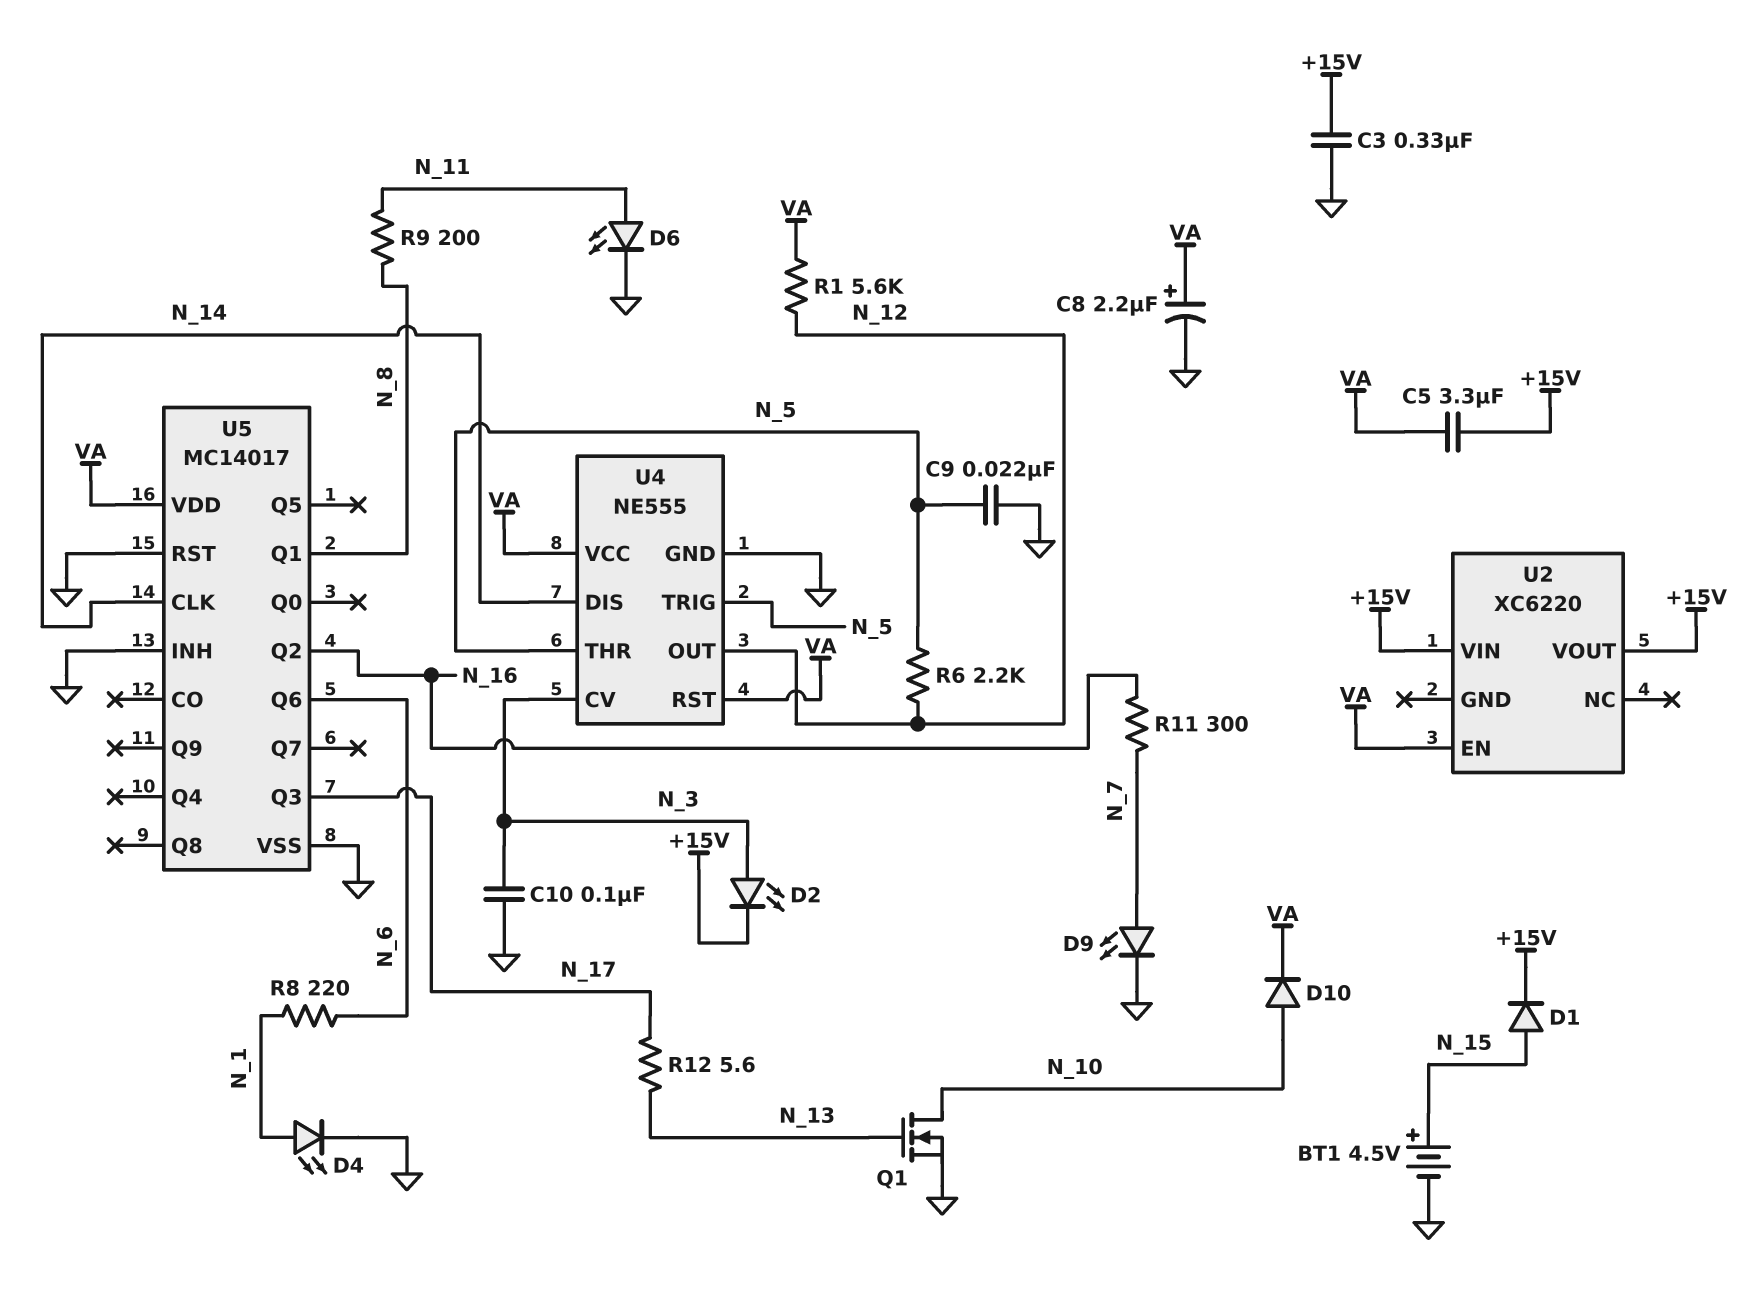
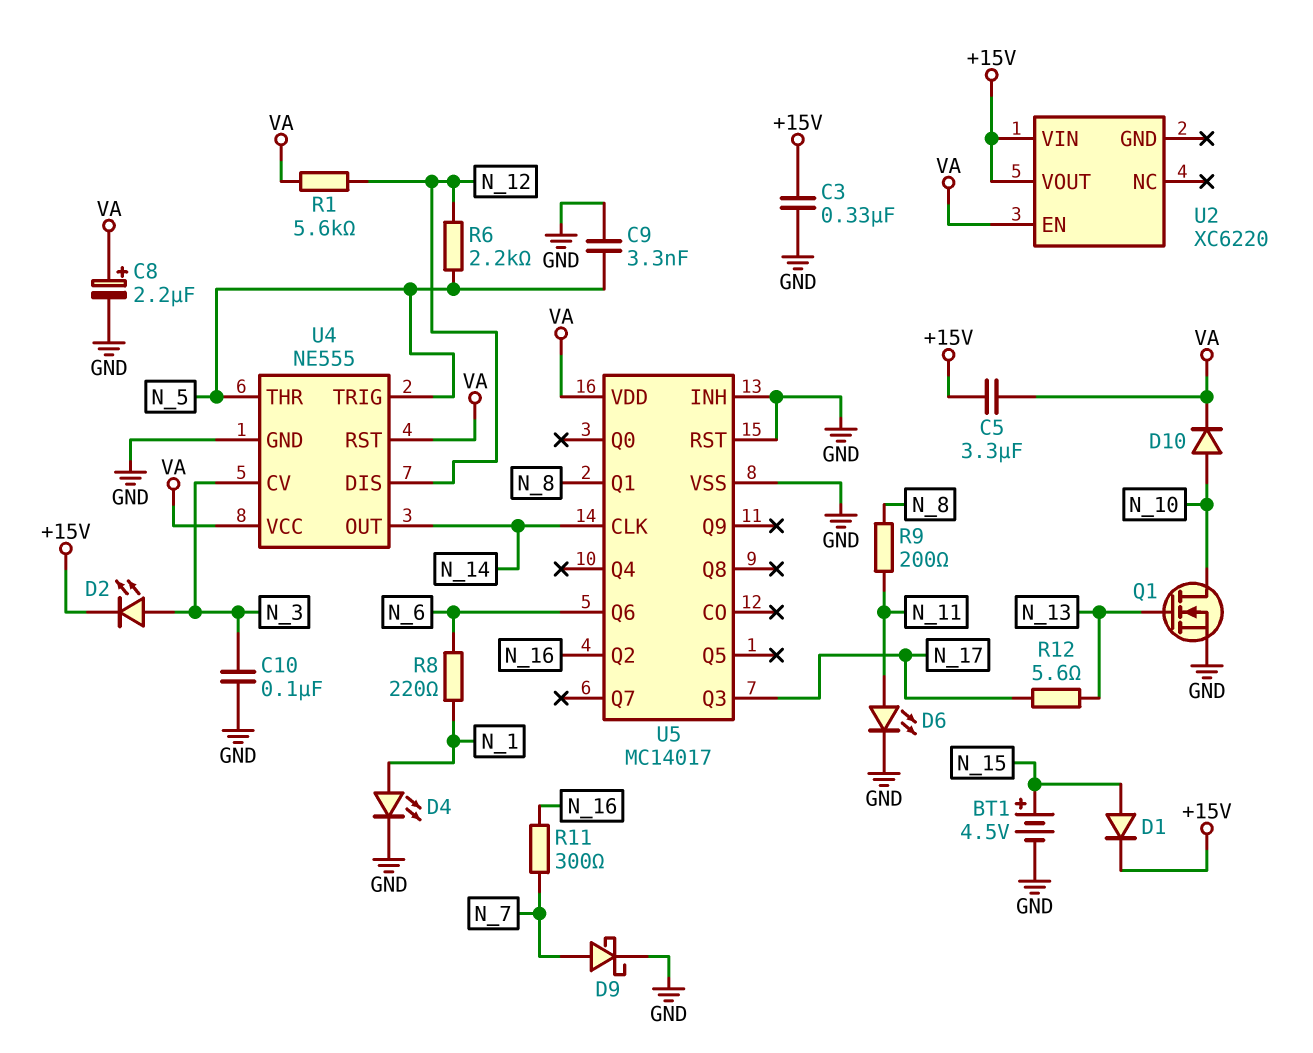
C9: 22nF (GND, N_5) -> 3.3nF (GND, N_5)
D9: LED (A N_7, K GND) -> schottky (A N_7, K GND)
U4 pin DIS: N_14 -> N_12
U4 pin OUT: N_12 -> N_14

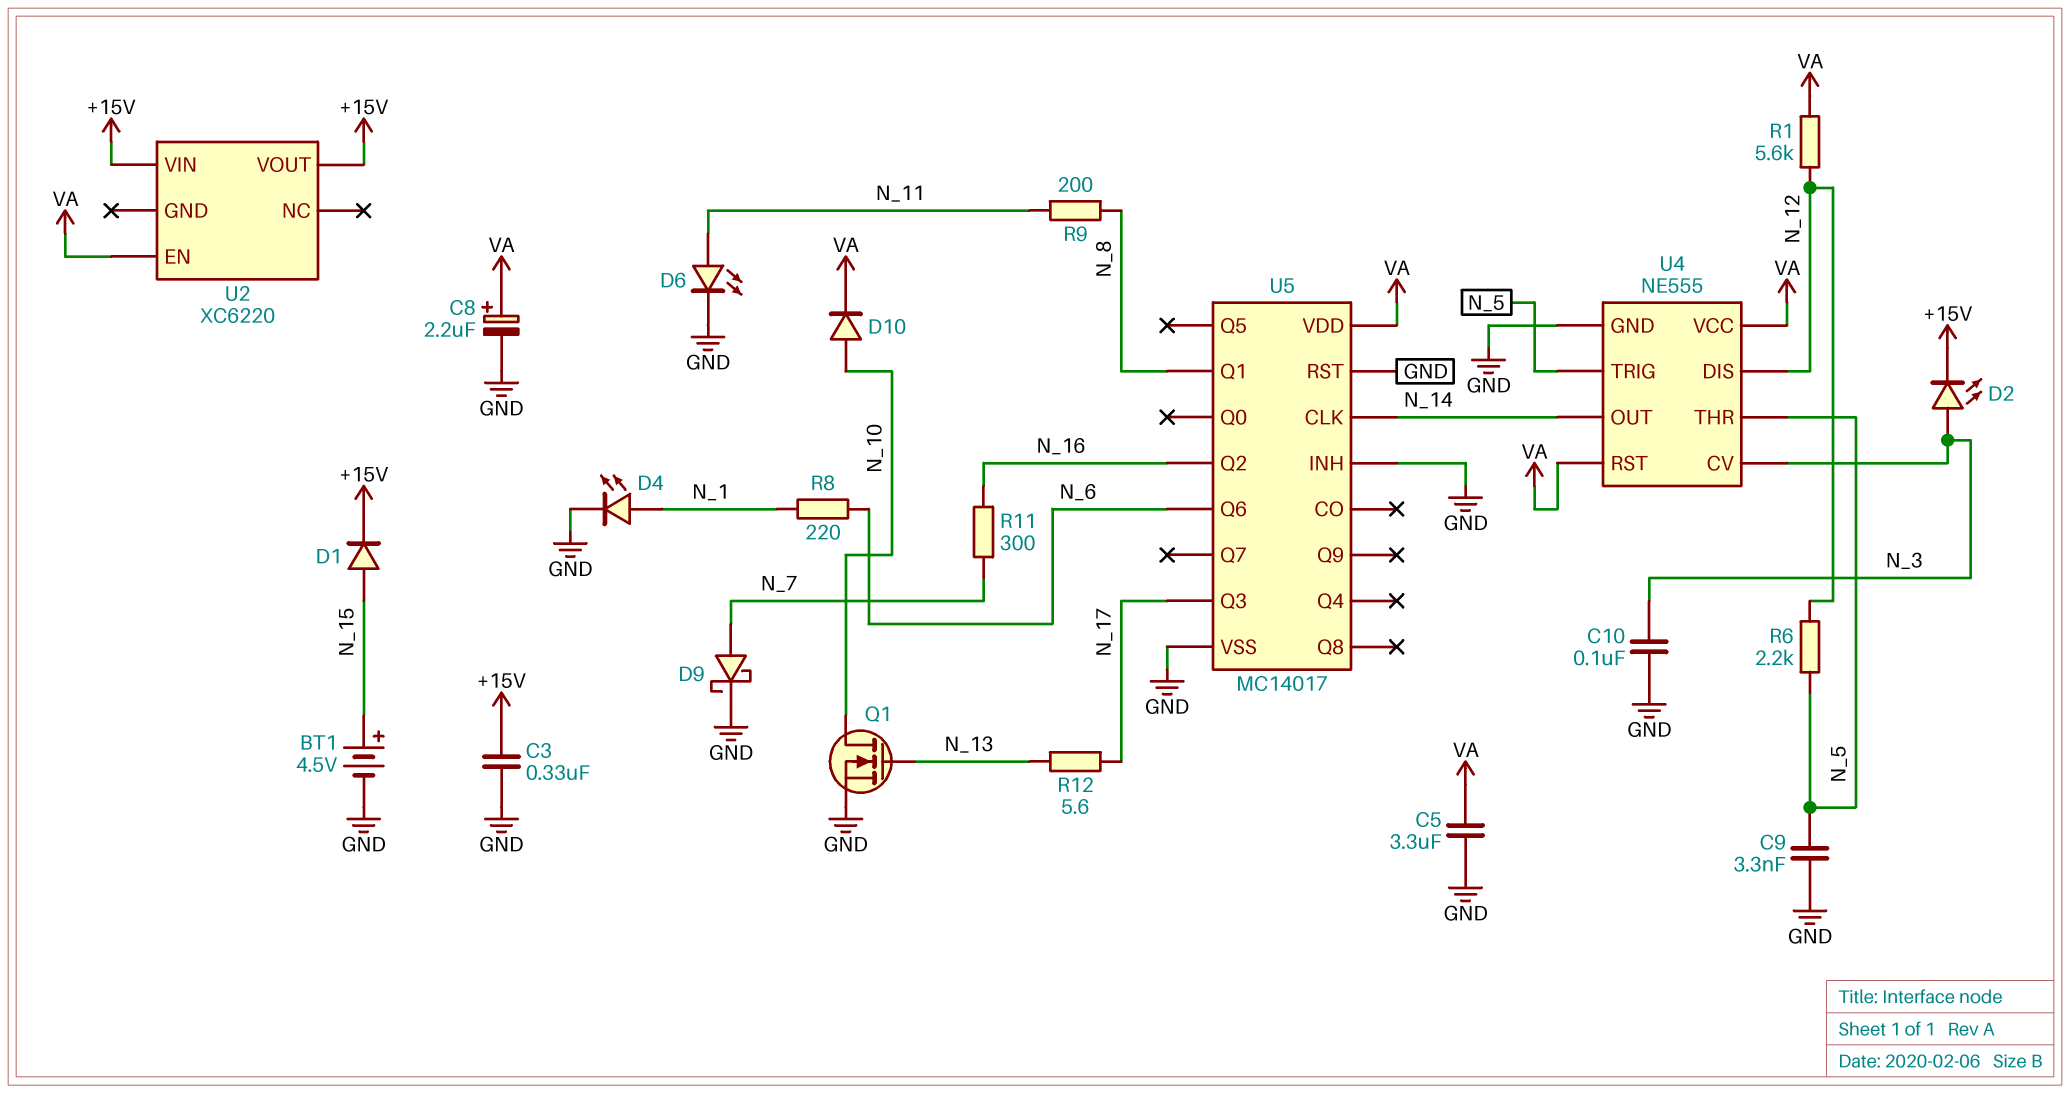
C5: 3.3uF (+15V, VA) -> 3.3uF (GND, VA)

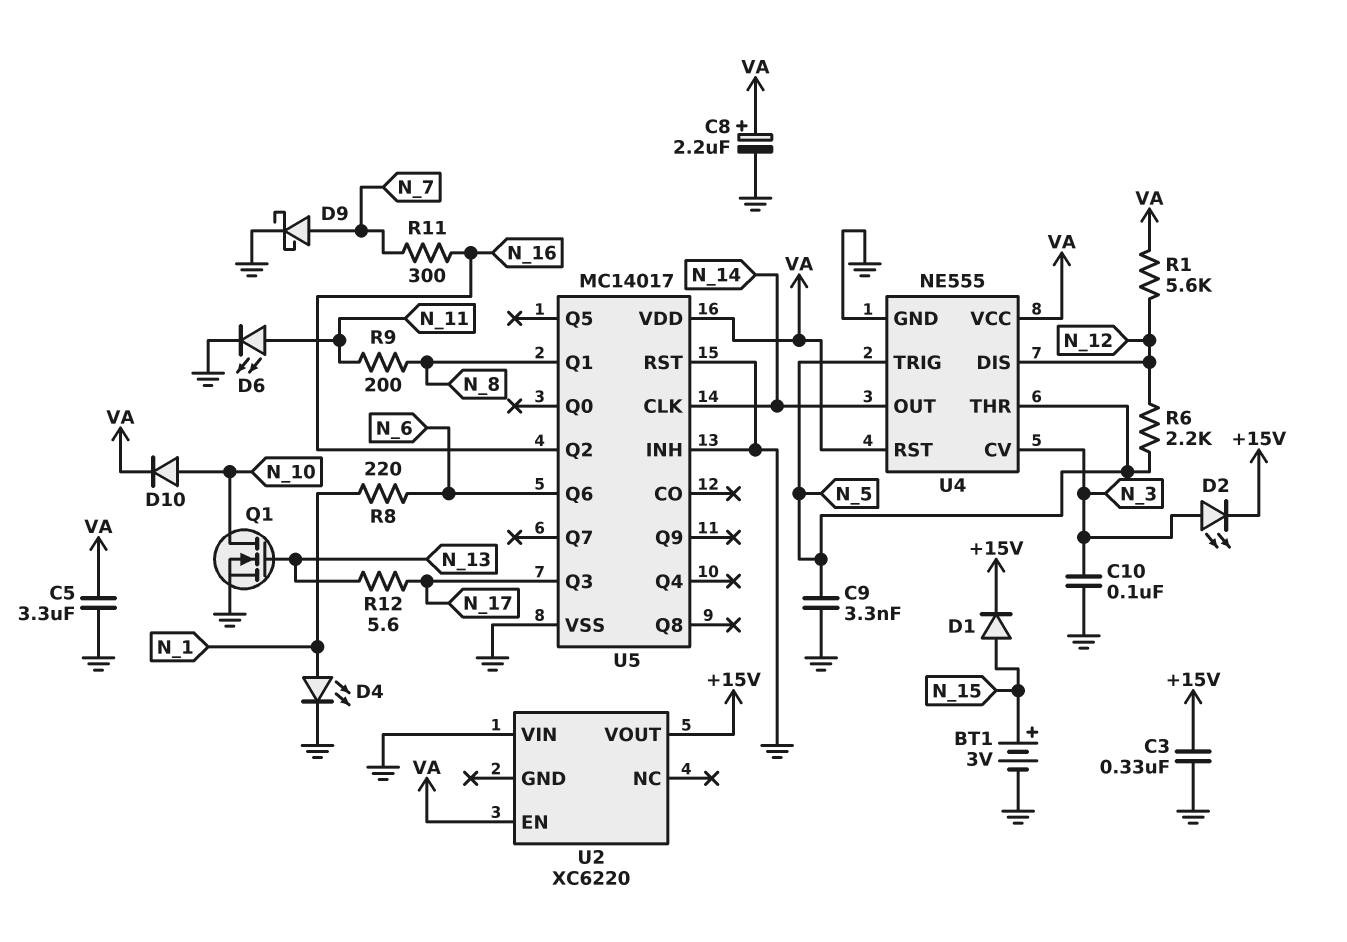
BT1: 4.5V (plus N_15, minus GND) -> 3V (plus N_15, minus GND)
U2 pin VIN: +15V -> GND

